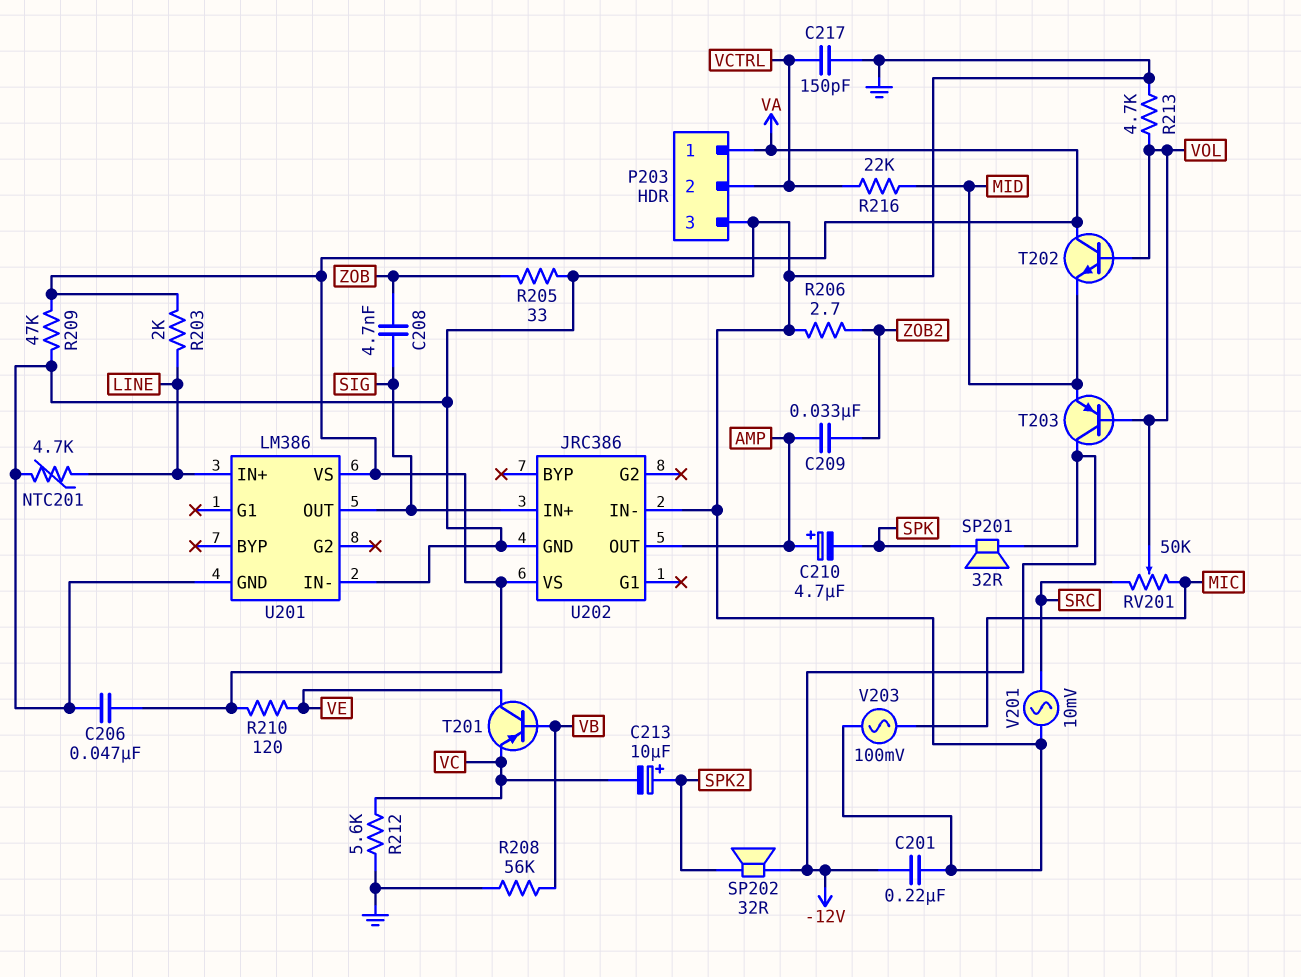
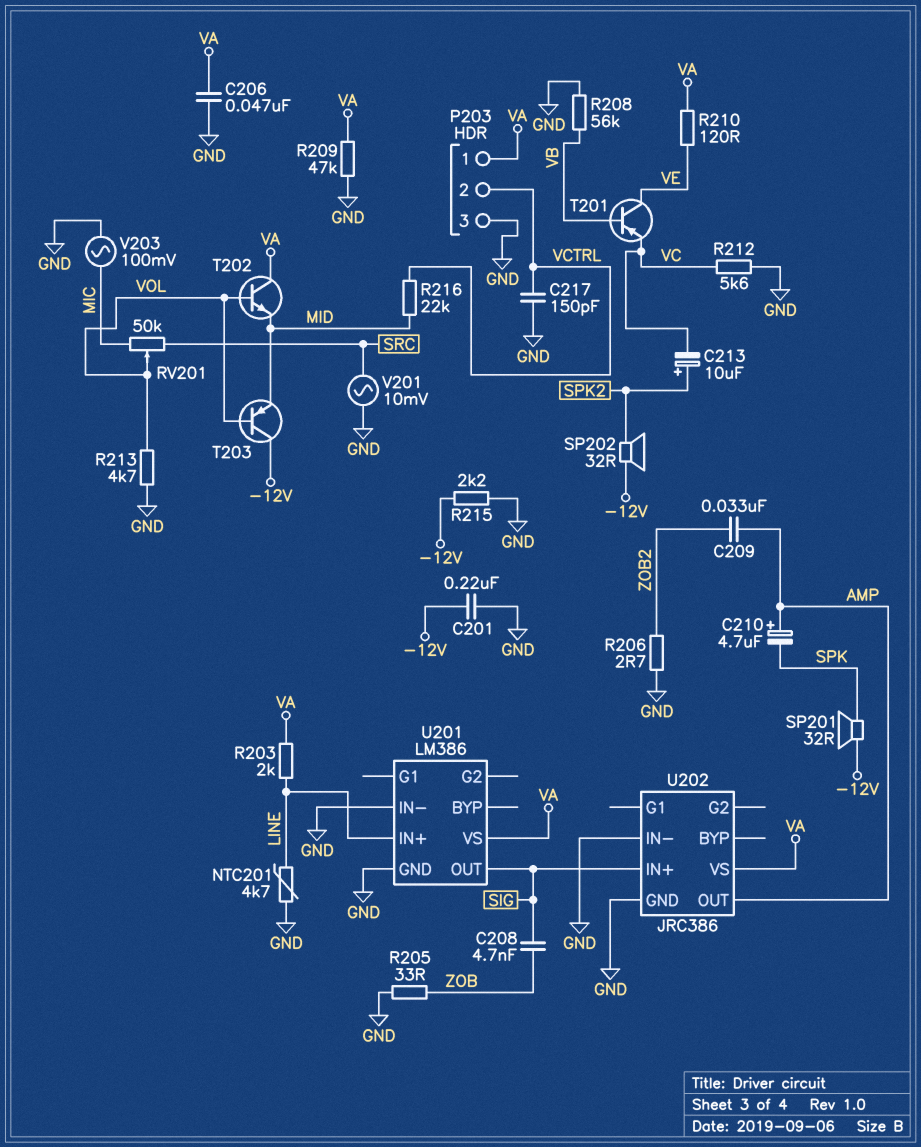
R215: none -> 2.2k (-12V, GND)

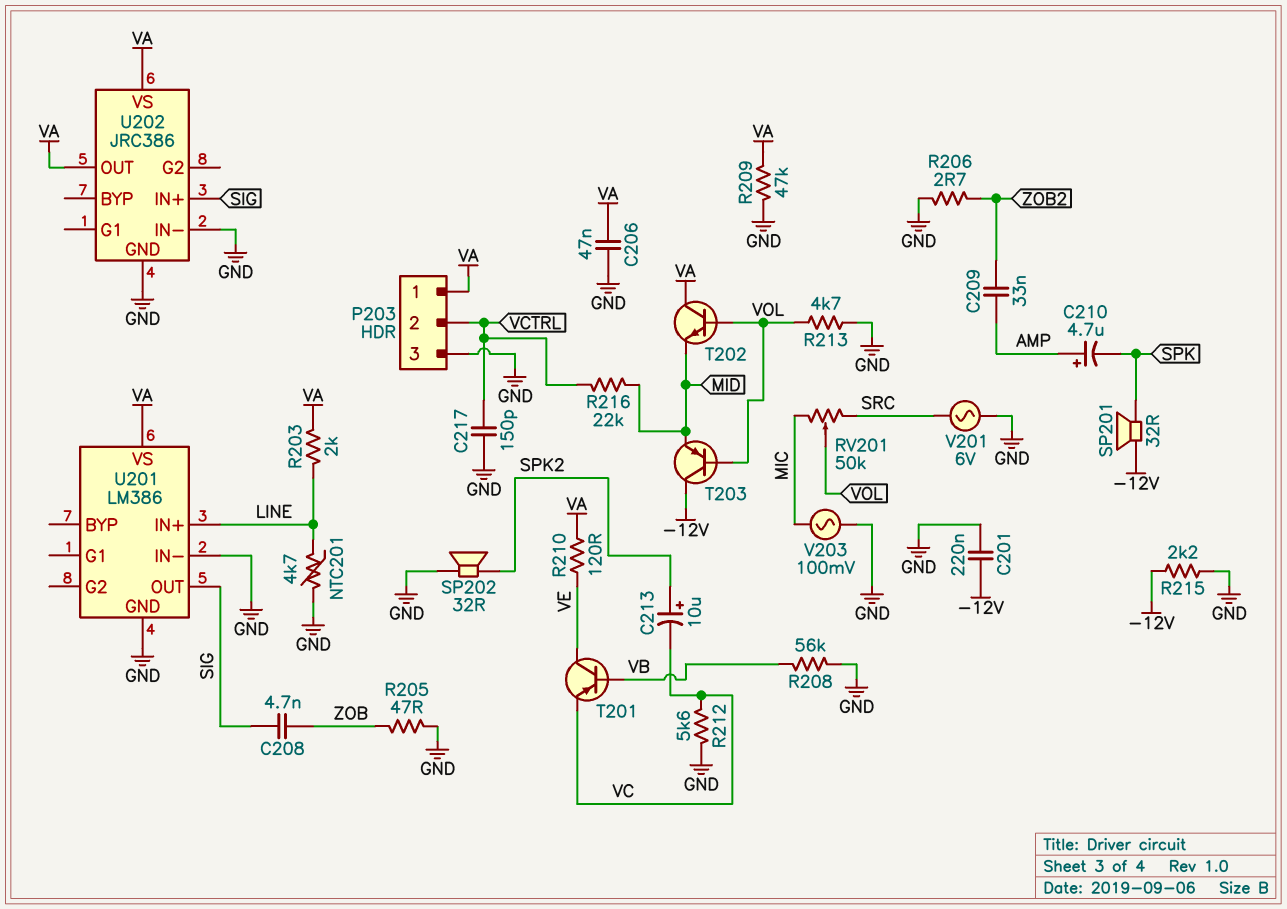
R205: 33 (GND, ZOB) -> 47 (GND, ZOB)
SP202: speaker 32R (-12V, SPK2) -> speaker 32R (GND, SPK2)
U202 pin OUT: AMP -> VA
V201: AC 10mV (GND, SRC) -> AC 6V (GND, SRC)

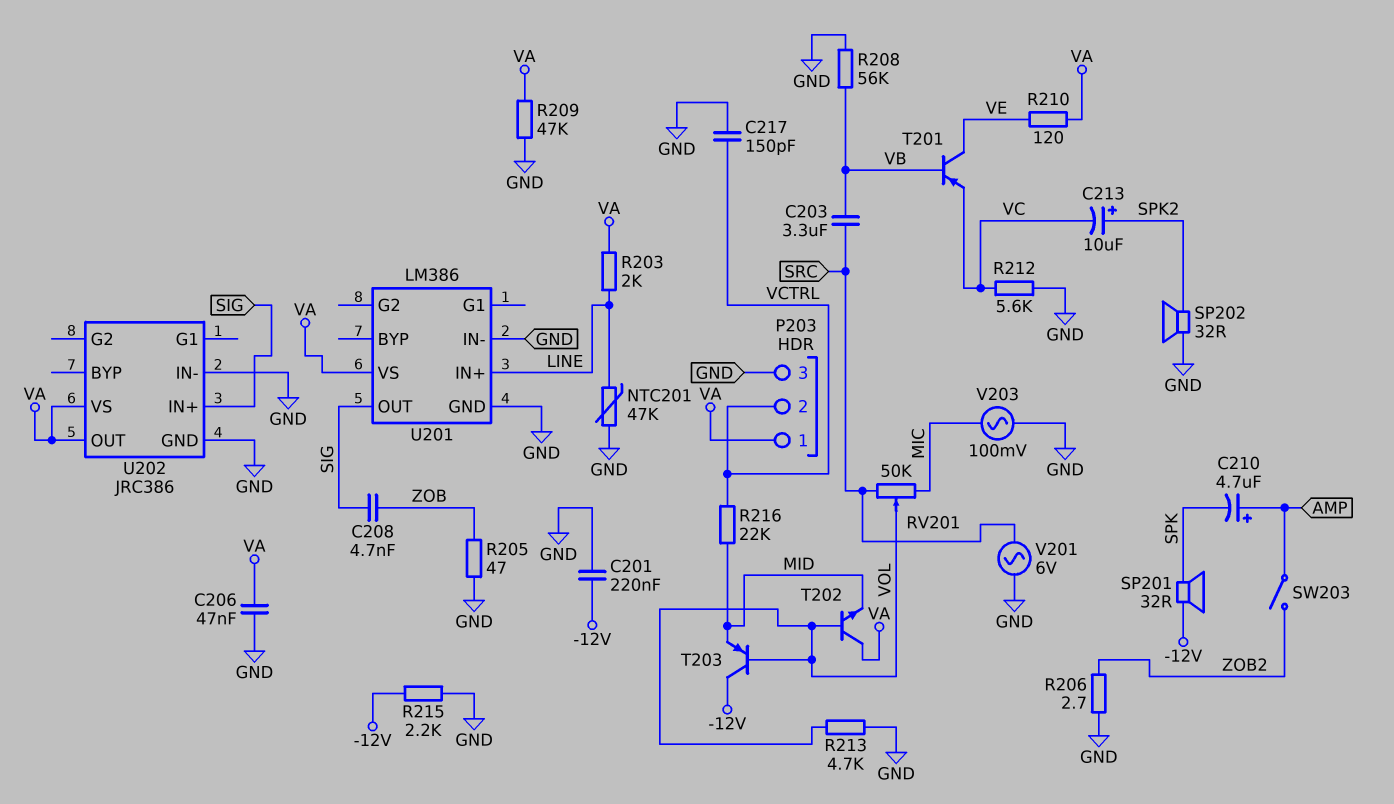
C203: none -> 3.3uF (SRC, VB)
C209: 33nF (AMP, ZOB2) -> none
NTC201: 4.7k (GND, LINE) -> 47k (GND, LINE)
SW203: none -> switch (AMP, ZOB2)

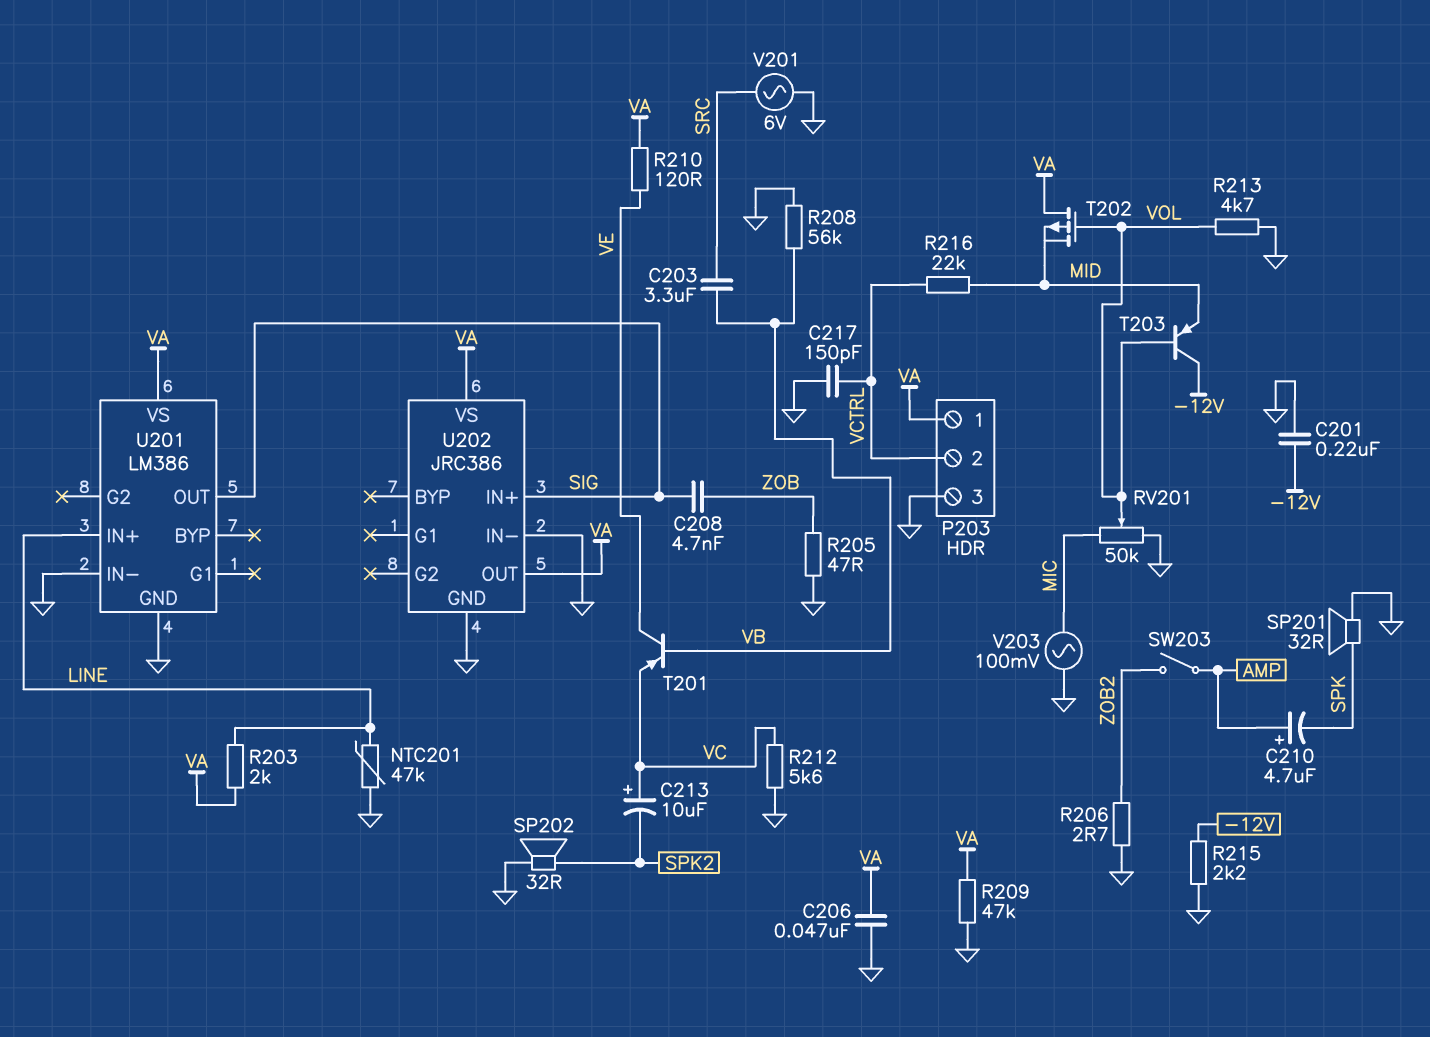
C213: 10uF (plus SPK2, minus VC) -> 10uF (plus VC, minus SPK2)
RV201: 50k (MIC, SRC, wiper VOL) -> 50k (GND, MIC, wiper VOL)
SP201: speaker 32R (-12V, SPK) -> speaker 32R (GND, SPK)
T202: NPN (B VOL, C VA, E MID) -> PMOS (G VOL, D VA, S MID)

